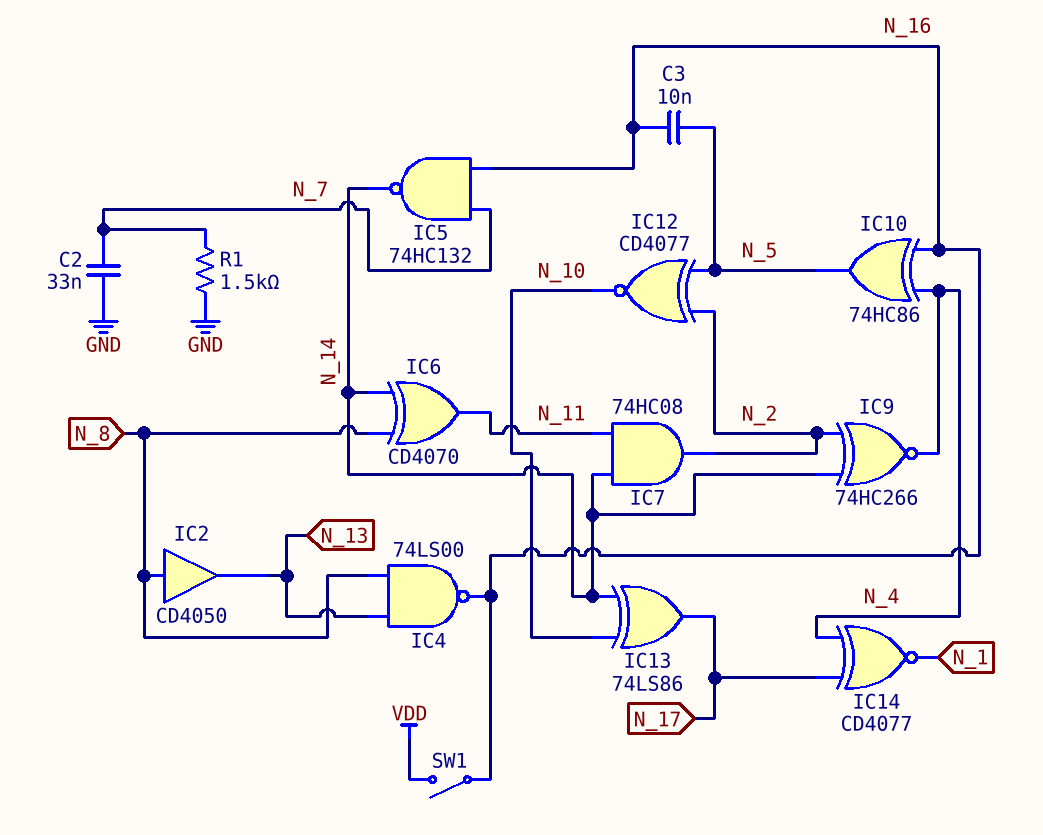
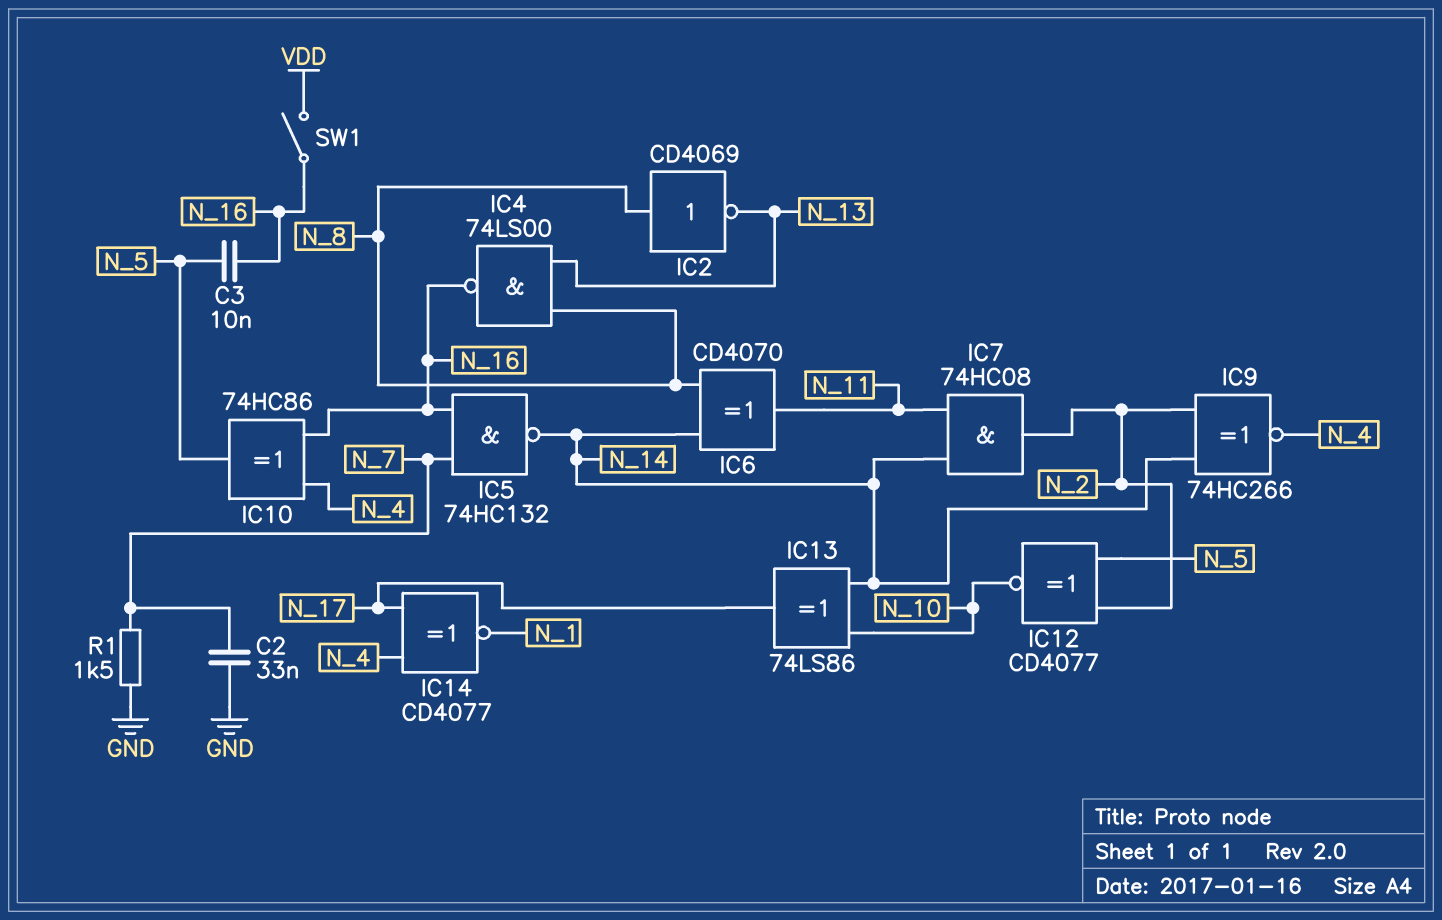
IC2: buffer CD4050 (in N_8, out N_13) -> NOT CD4069 (in N_8, out N_13)

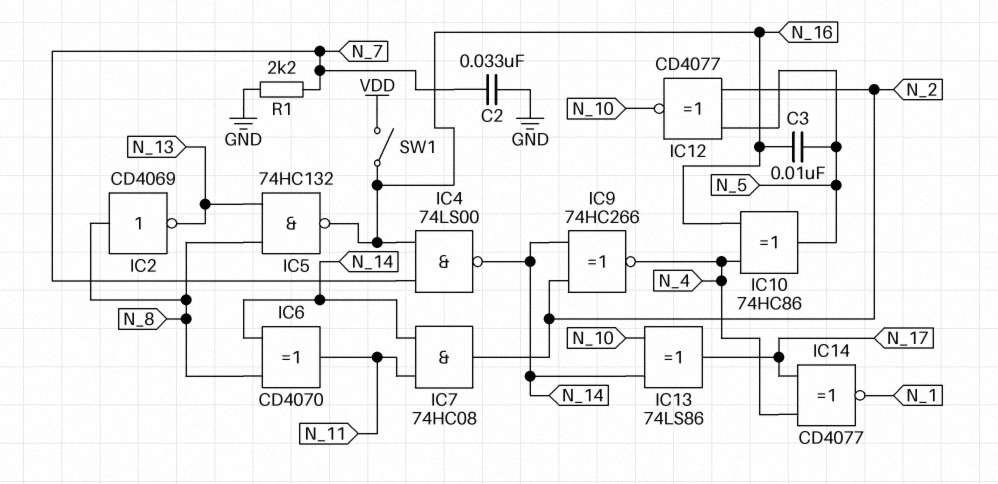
IC4: NAND 74LS00 (in N_8, in N_13, out N_16) -> NAND 74LS00 (in N_7, in N_16, out N_14)
IC5: NAND 74HC132 (in N_7, in N_16, out N_14) -> NAND 74HC132 (in N_8, in N_13, out N_16)
R1: 1.5k (GND, N_7) -> 2.2k (GND, N_7)

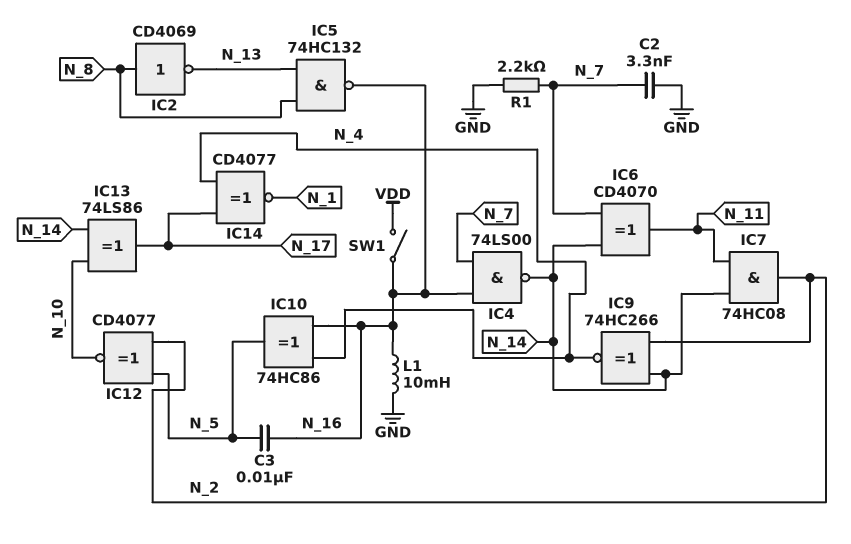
C2: 33nF (GND, N_7) -> 3.3nF (GND, N_7)
IC6: XOR CD4070 (in N_8, in N_14, out N_11) -> XOR CD4070 (in N_7, in N_14, out N_11)
L1: none -> 10mH (GND, N_16)

